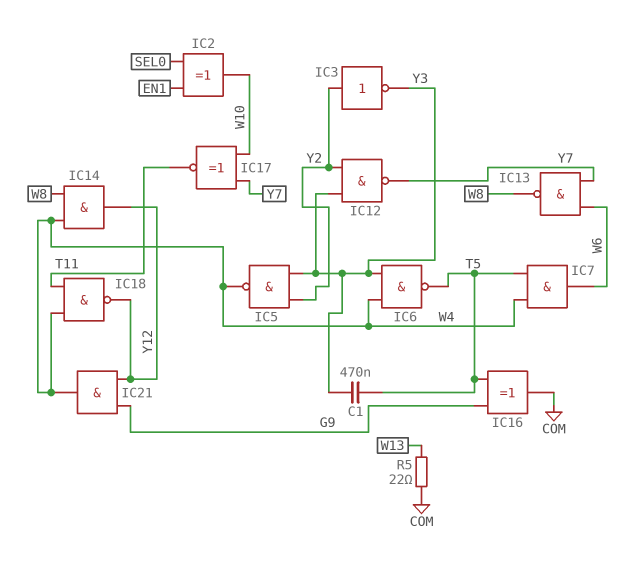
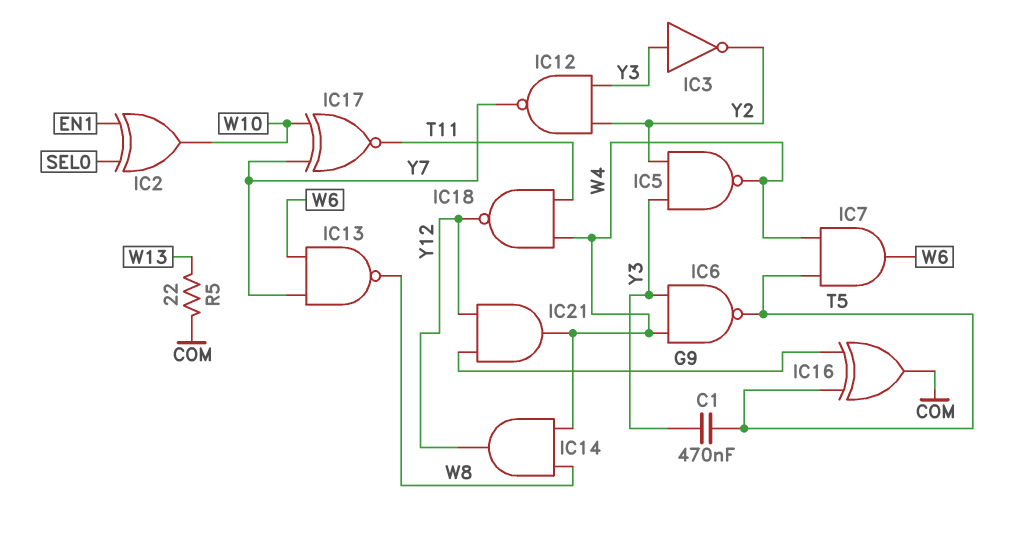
IC3: NOT (in Y2, out Y3) -> NOT (in Y3, out Y2)

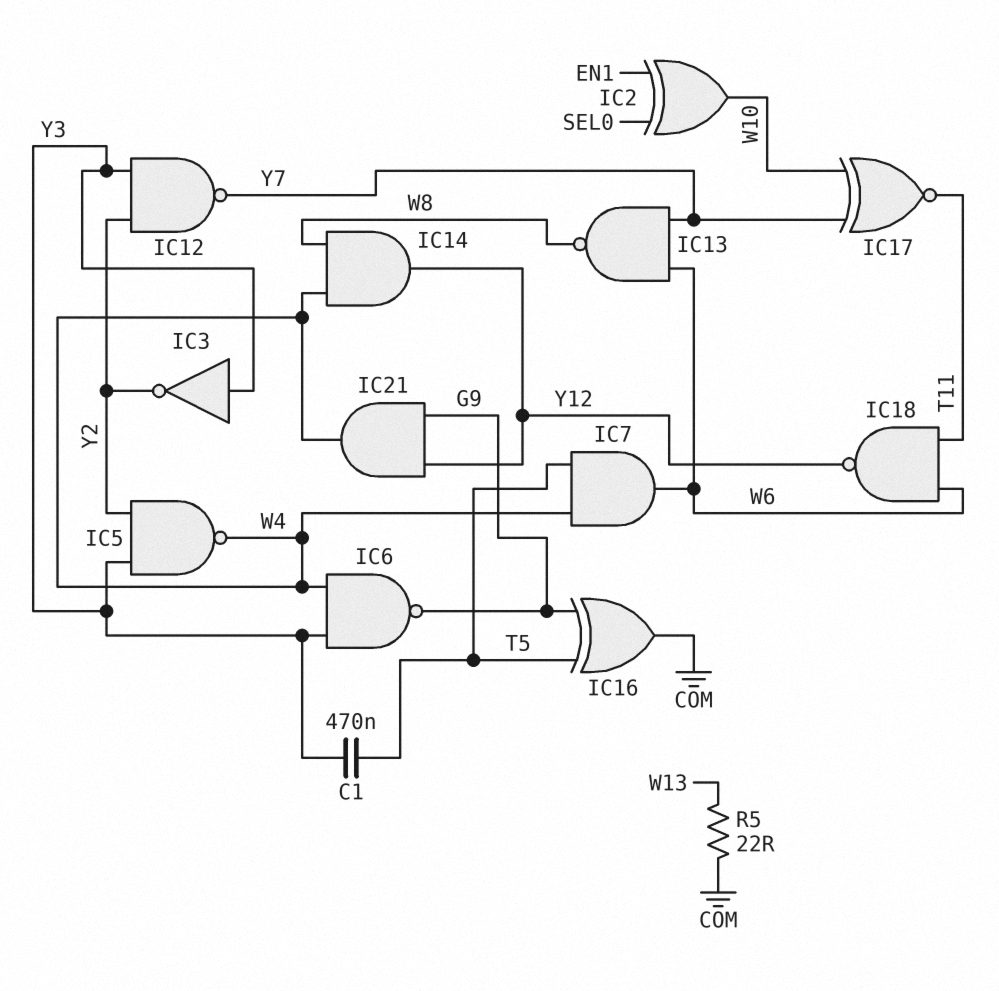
IC6: NAND (in W4, in Y3, out T5) -> NAND (in W4, in Y3, out G9)
IC18: NAND (in T11, in W4, out Y12) -> NAND (in T11, in W6, out Y12)

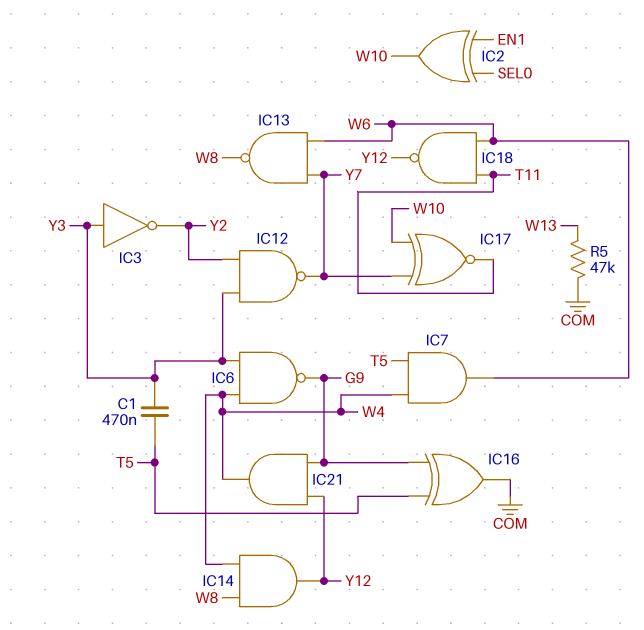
IC5: NAND (in Y2, in Y3, out W4) -> none
R5: 22 (COM, W13) -> 47k (COM, W13)

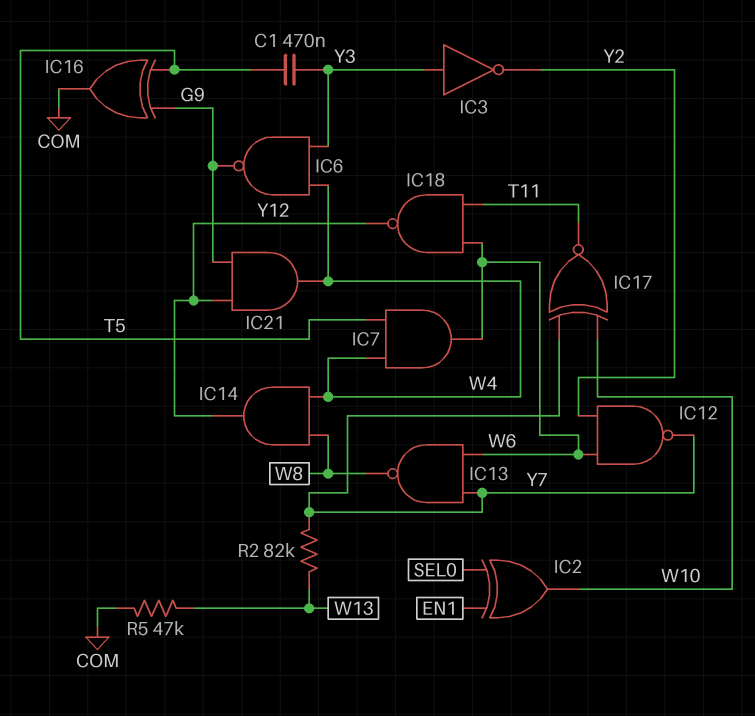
IC12: NAND (in Y2, in Y3, out Y7) -> NAND (in W6, in Y2, out Y7)
R2: none -> 82k (W13, Y7)

